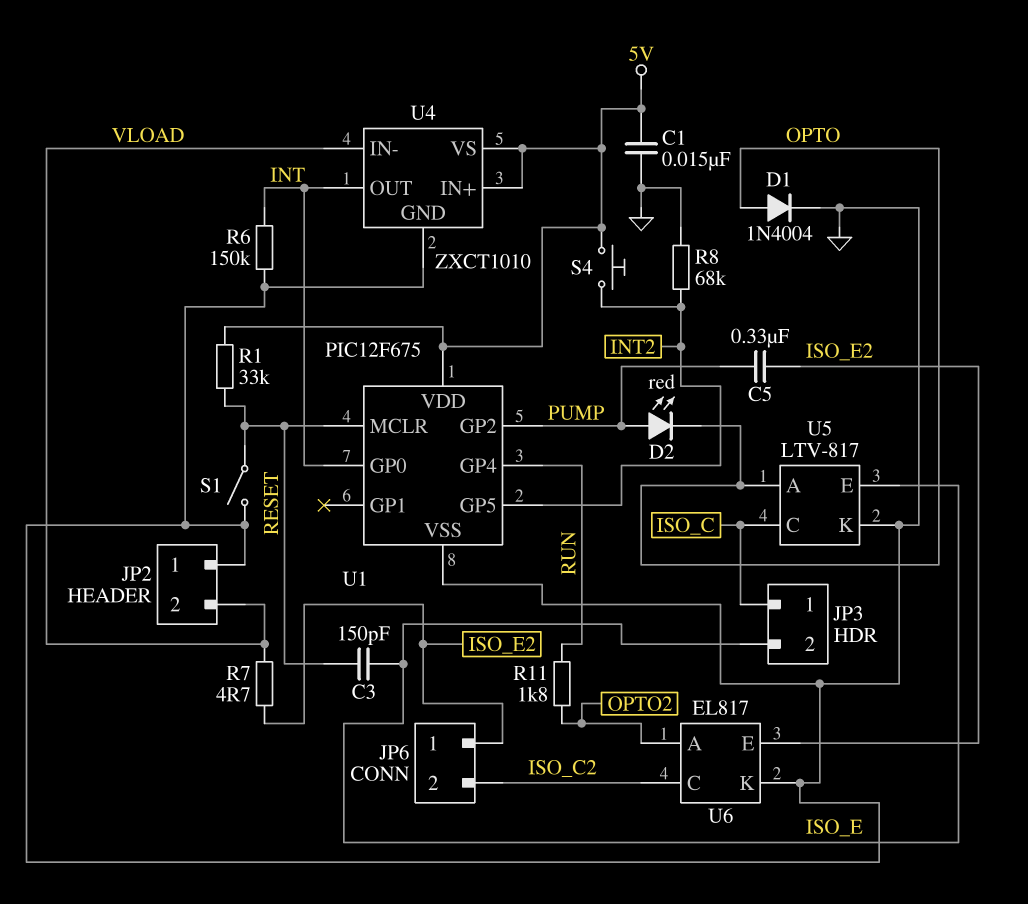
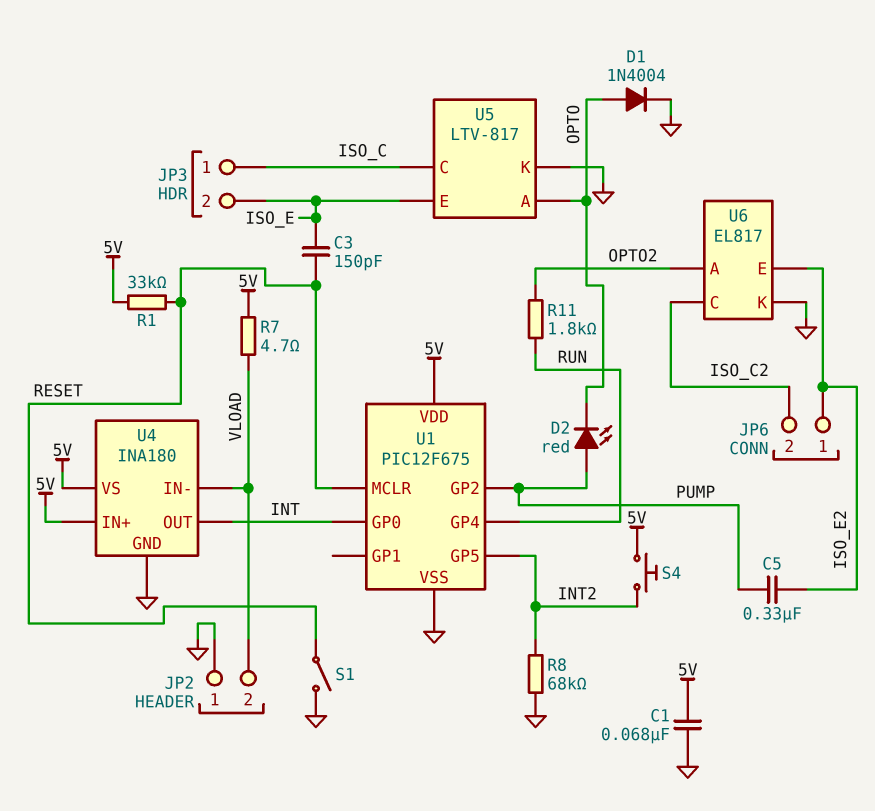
C1: 15nF (5V, GND) -> 68nF (5V, GND)
R6: 150k (GND, INT) -> none
R7: 4.7 (ISO_E2, VLOAD) -> 4.7 (5V, VLOAD)
U4: ZXCT1010 -> INA180

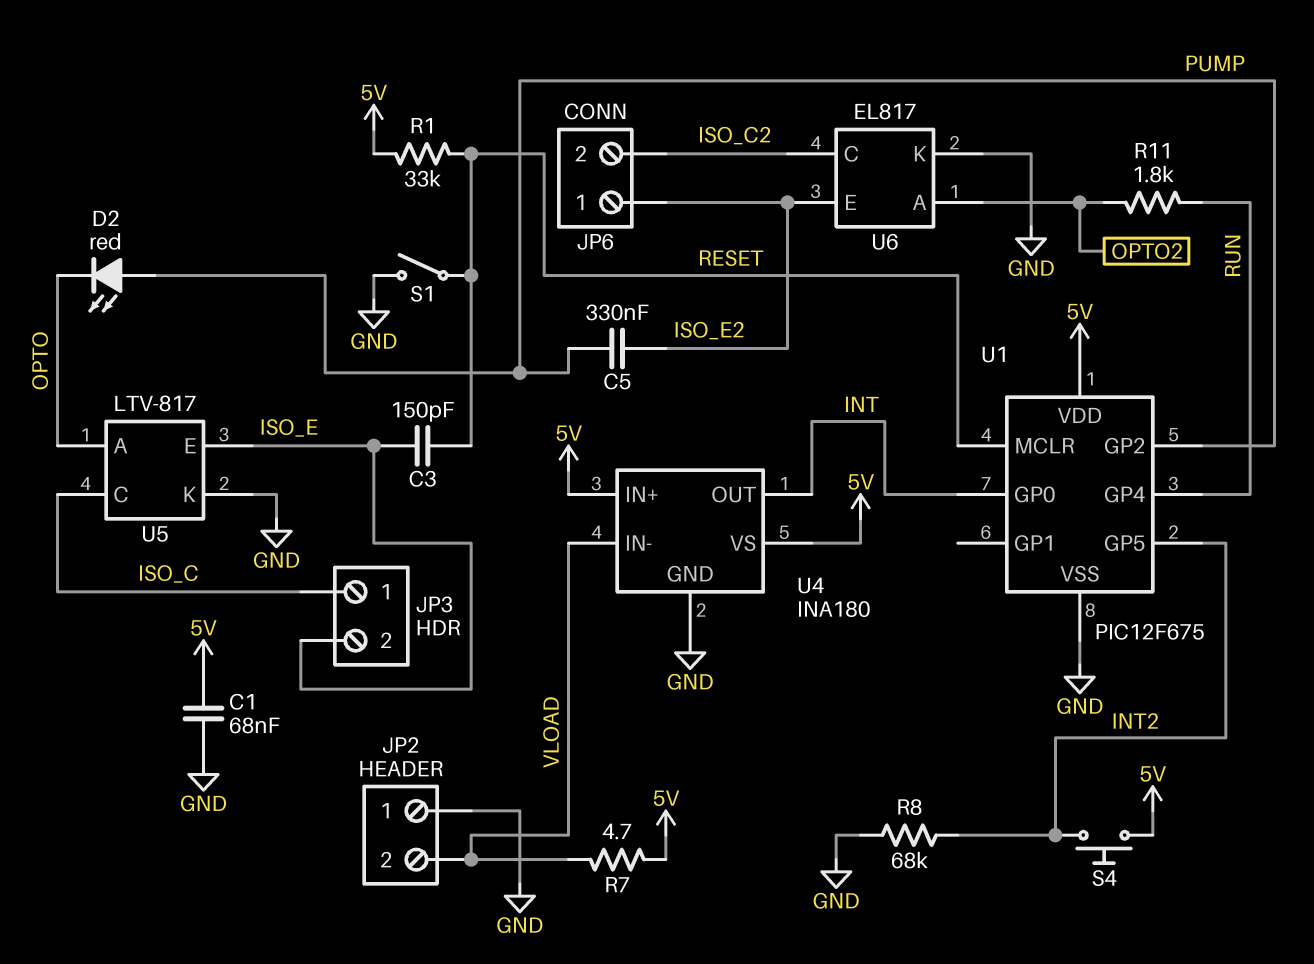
D1: diode 1N4004 (A OPTO, K GND) -> none

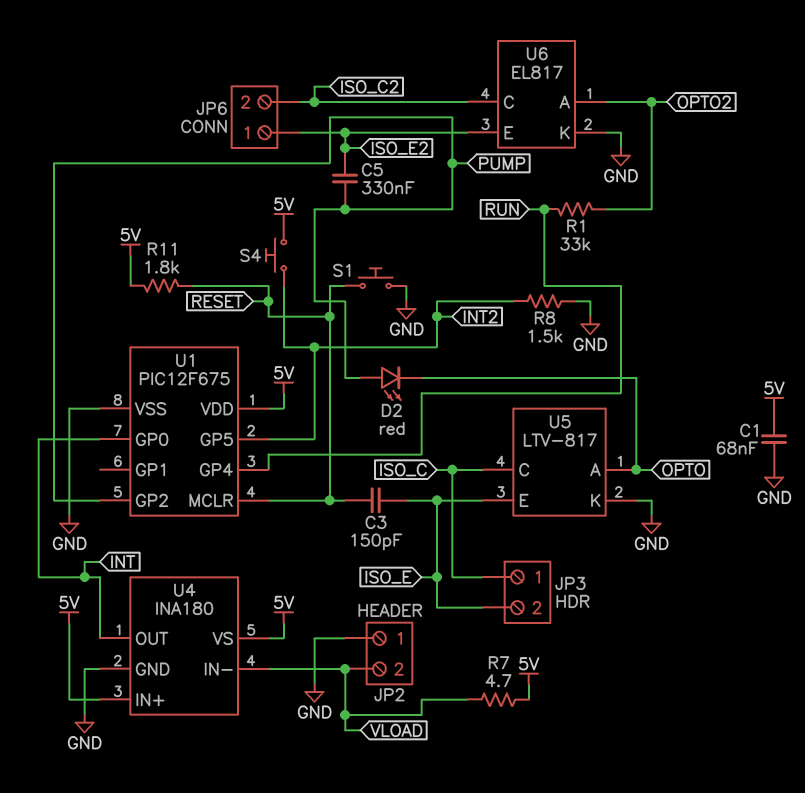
R1: 33k (5V, RESET) -> 33k (OPTO2, RUN)
R8: 68k (GND, INT2) -> 1.5k (GND, INT2)
R11: 1.8k (OPTO2, RUN) -> 1.8k (5V, RESET)
S1: switch (GND, RESET) -> button (GND, RESET)

